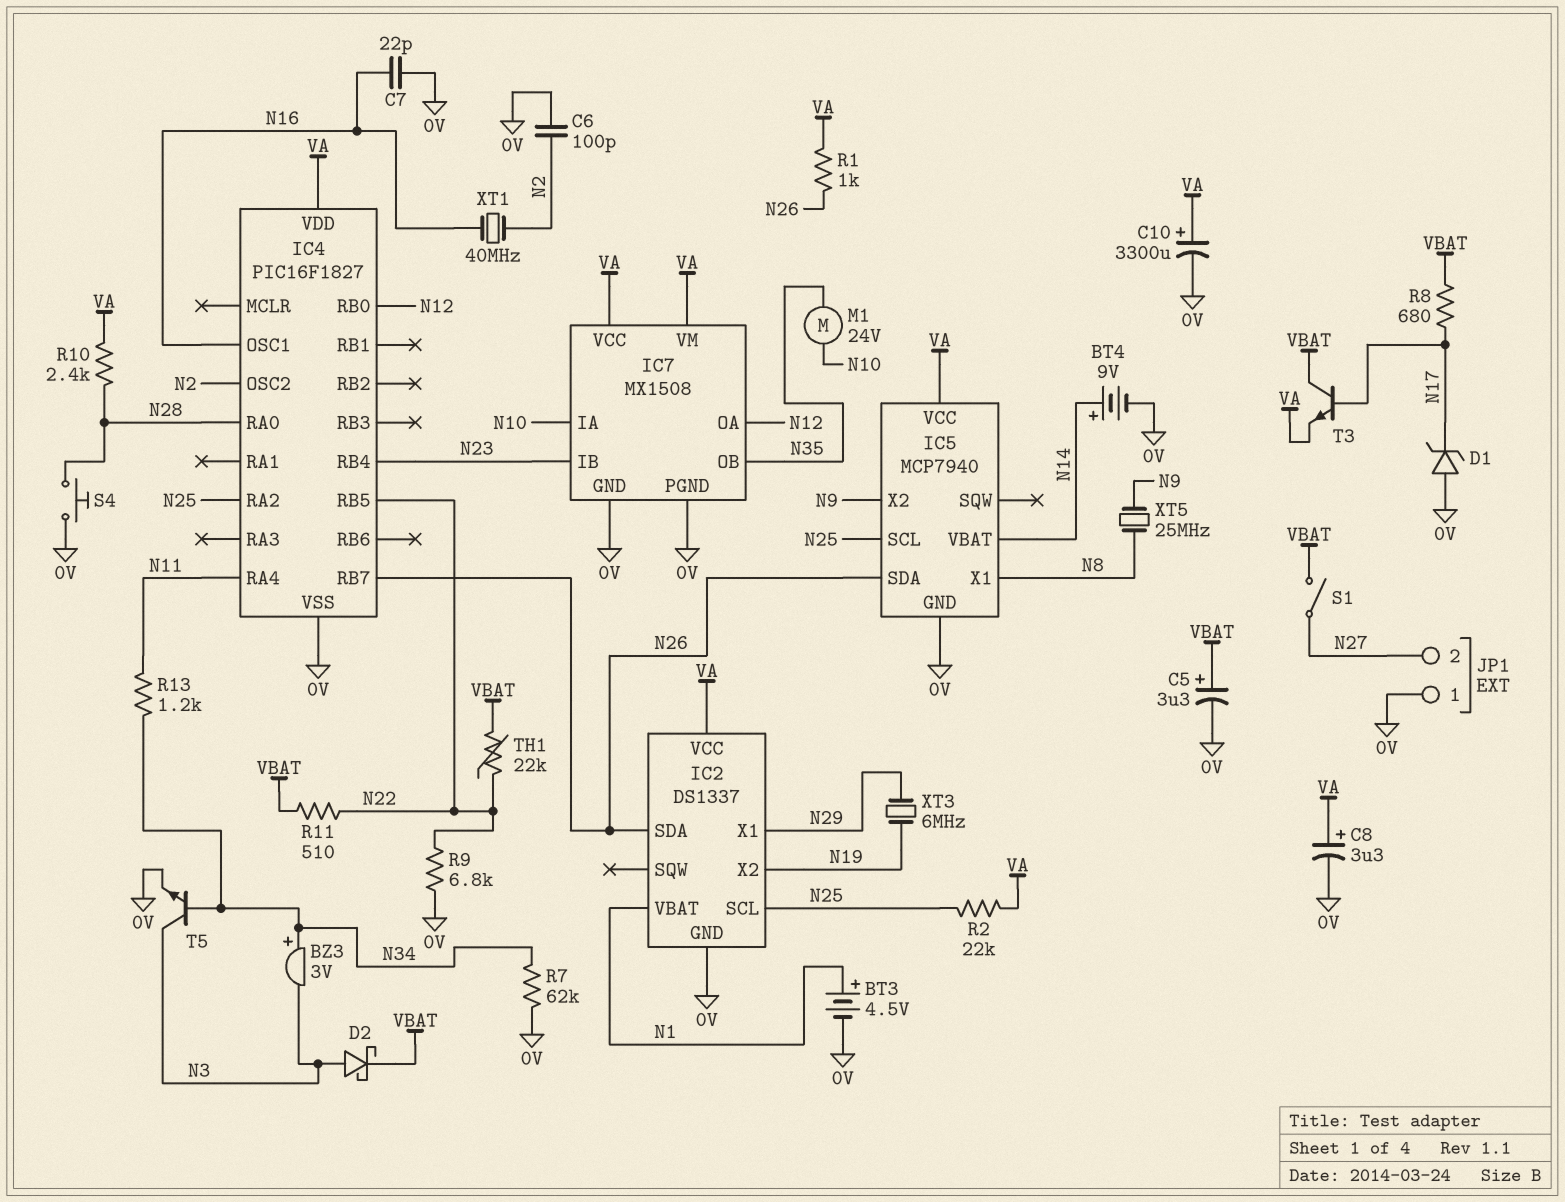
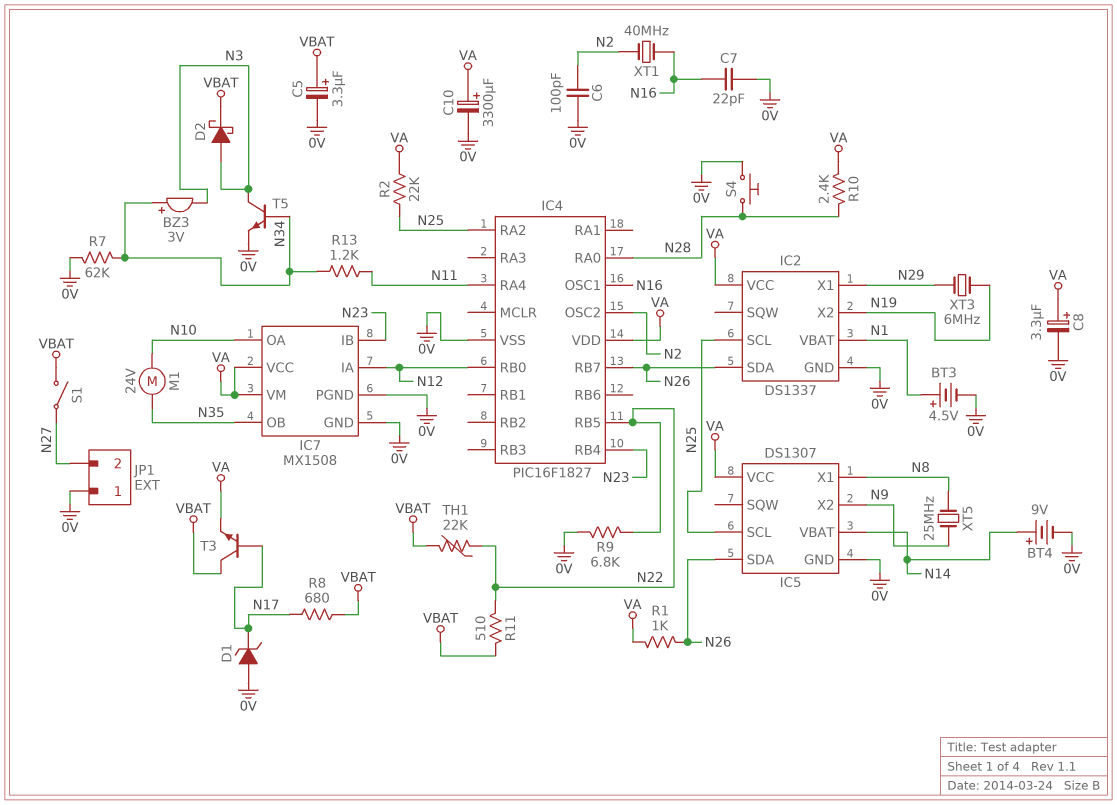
IC5: MCP7940 -> DS1307
IC7 pin IA: N10 -> N12
IC7 pin OA: N12 -> N10

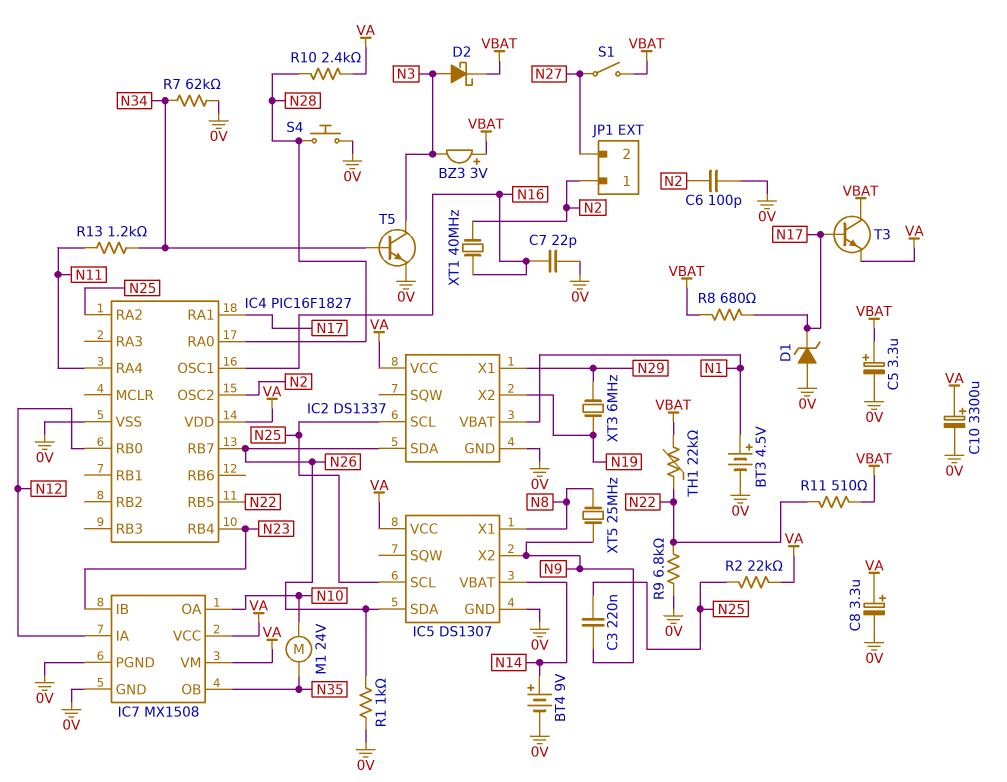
BZ3: buzzer 3V (plus N34, minus N3) -> buzzer 3V (plus VBAT, minus N3)
C3: none -> 220nF (N9, N25)
IC4 pin RA1: none -> N17
JP1 pin 1: 0V -> N2
R1: 1k (N26, VA) -> 1k (0V, N26)

